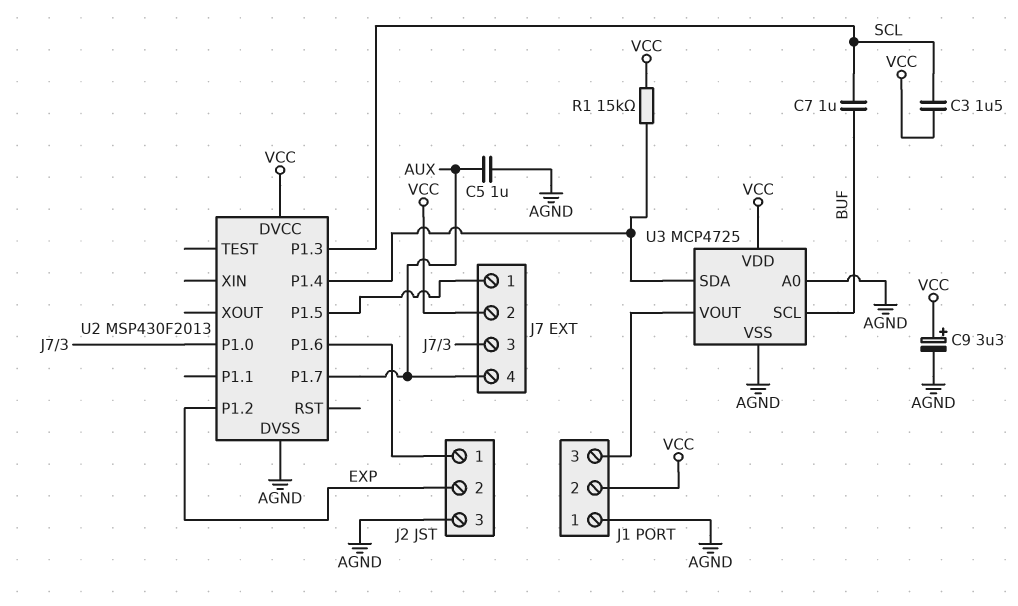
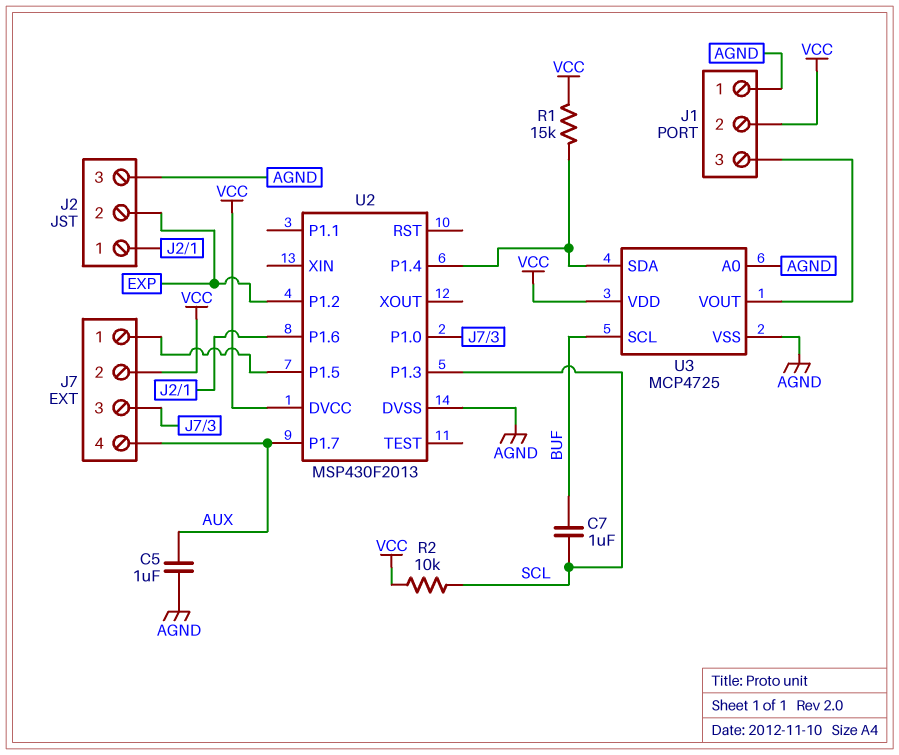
C3: 1.5uF (SCL, VCC) -> none
C9: 3.3uF (plus VCC, minus AGND) -> none
R2: none -> 10k (SCL, VCC)

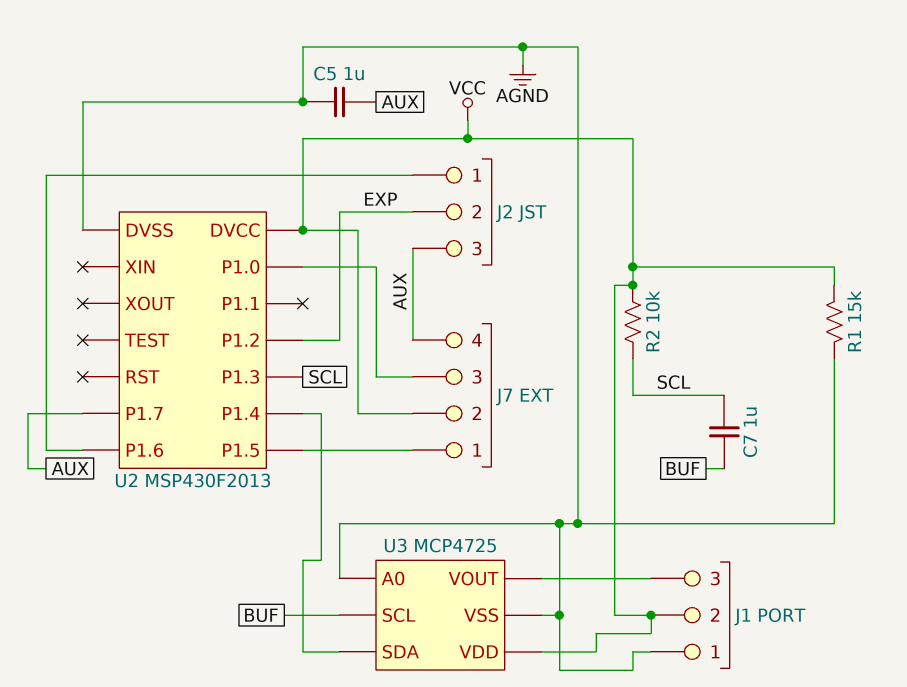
J2 pin 3: AGND -> AUX
R1: 15k (U2/P1.4, VCC) -> 15k (AGND, VCC)

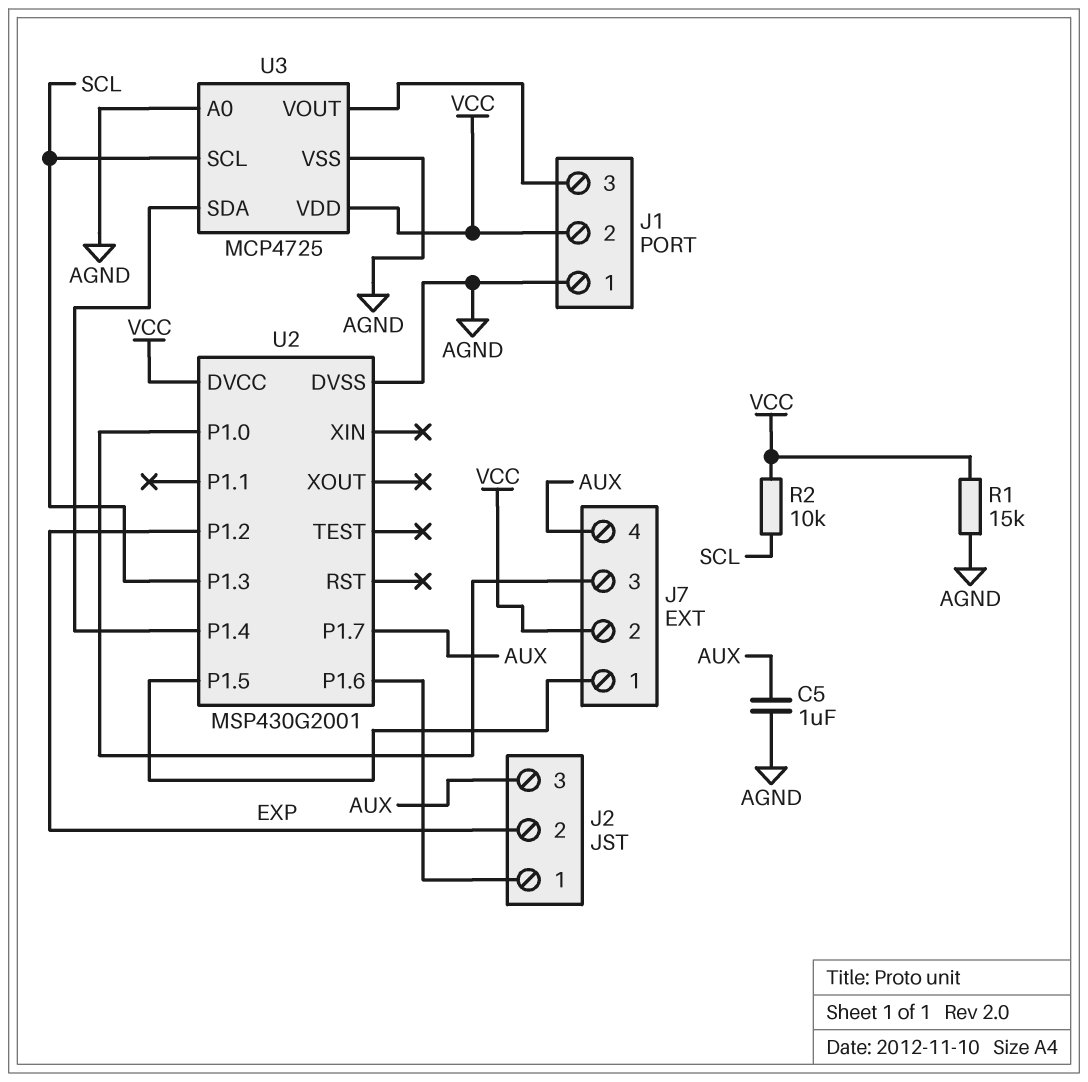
C7: 1uF (BUF, SCL) -> none
U2: MSP430F2013 -> MSP430G2001
U3 pin SCL: BUF -> SCL

